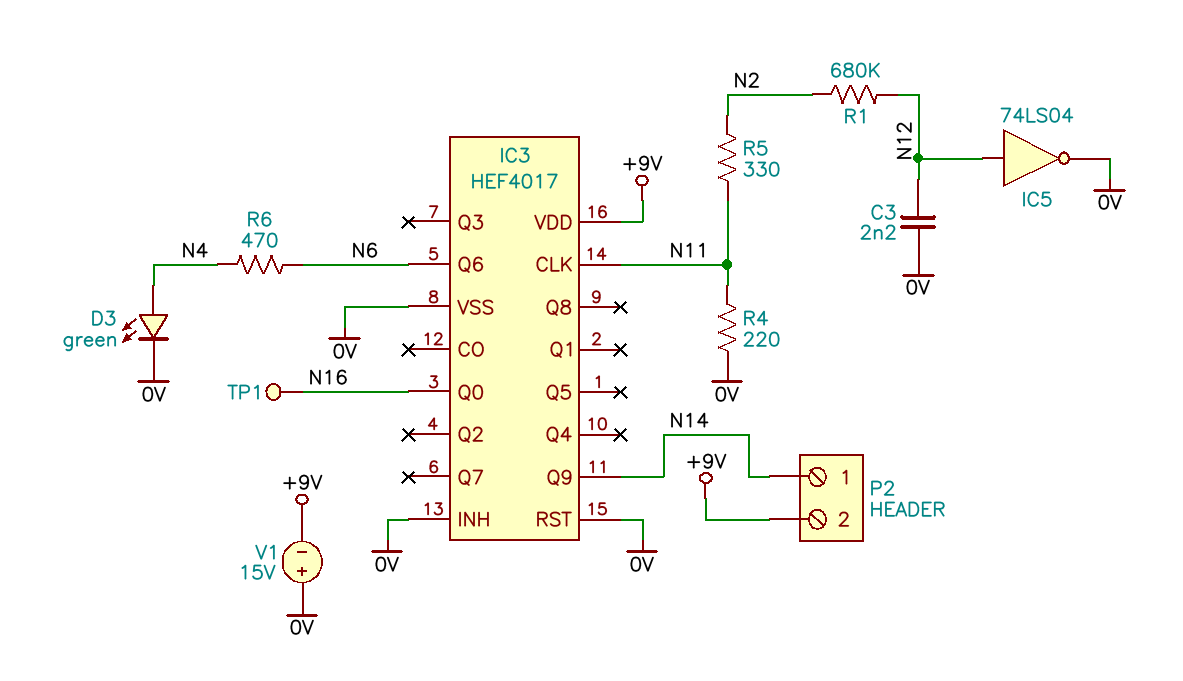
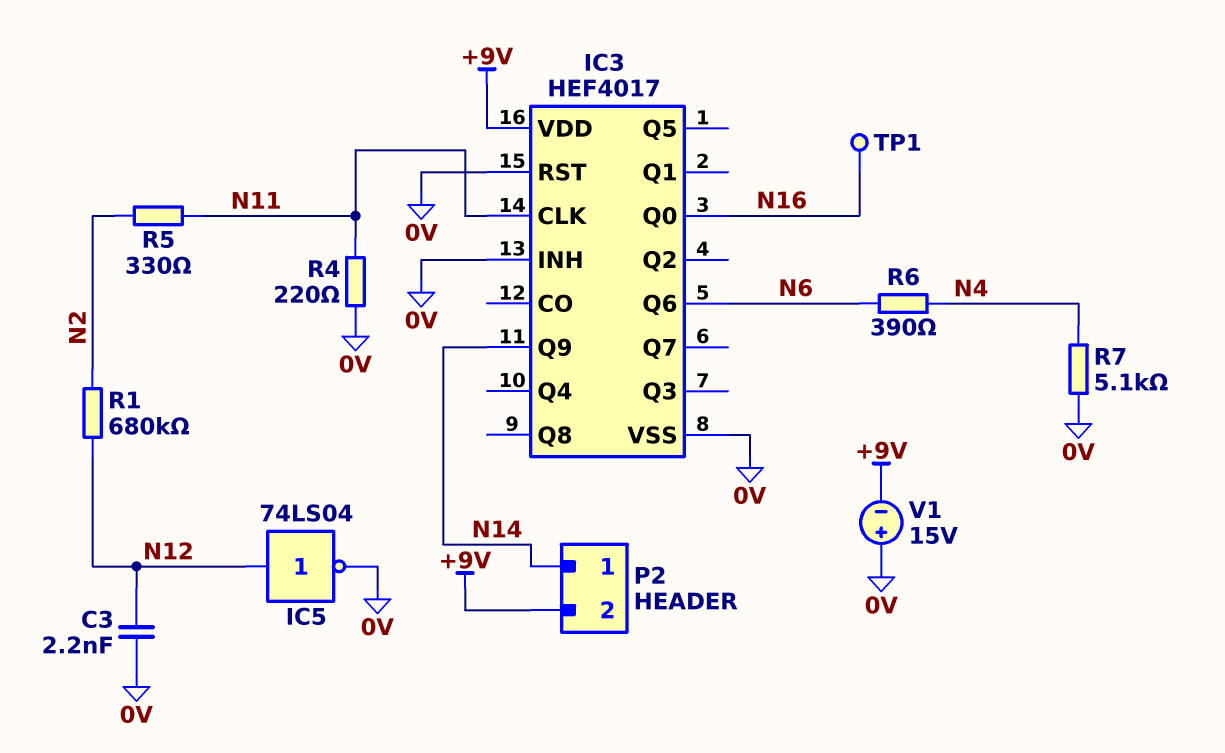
D3: LED green (A N4, K 0V) -> none
R6: 470 (N4, N6) -> 390 (N4, N6)
R7: none -> 5.1k (0V, N4)

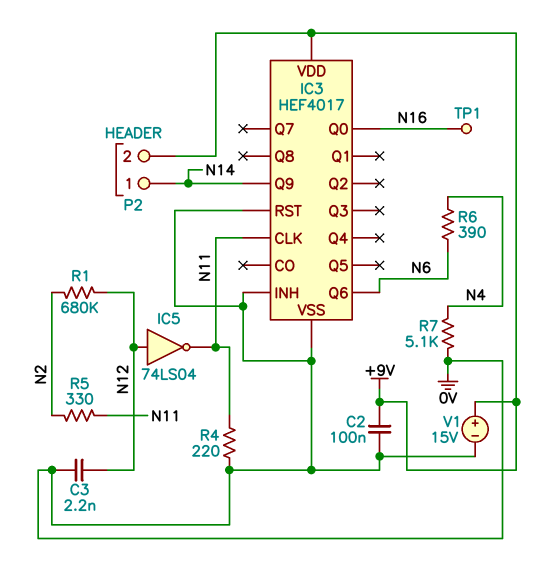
C2: none -> 100nF (+9V, 0V)
IC5: NOT 74LS04 (in N12, out 0V) -> NOT 74LS04 (in N12, out N11)
V1: 15V (plus 0V, minus +9V) -> 15V (plus +9V, minus 0V)

